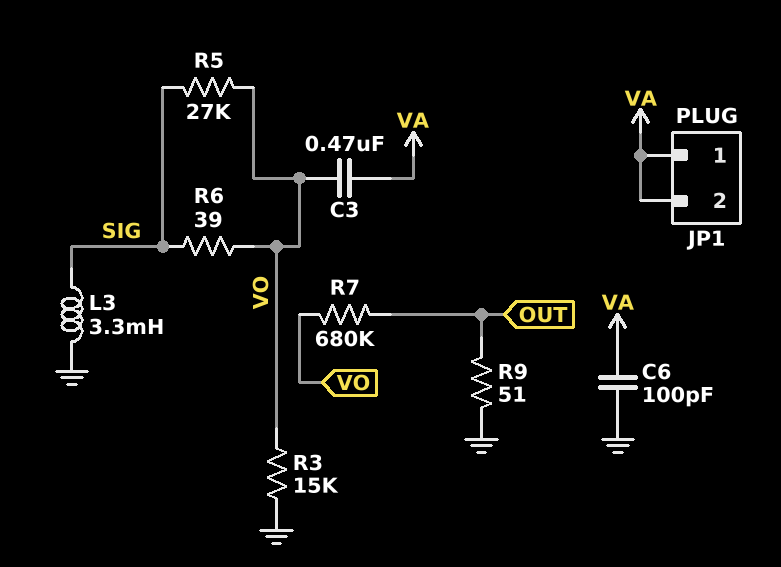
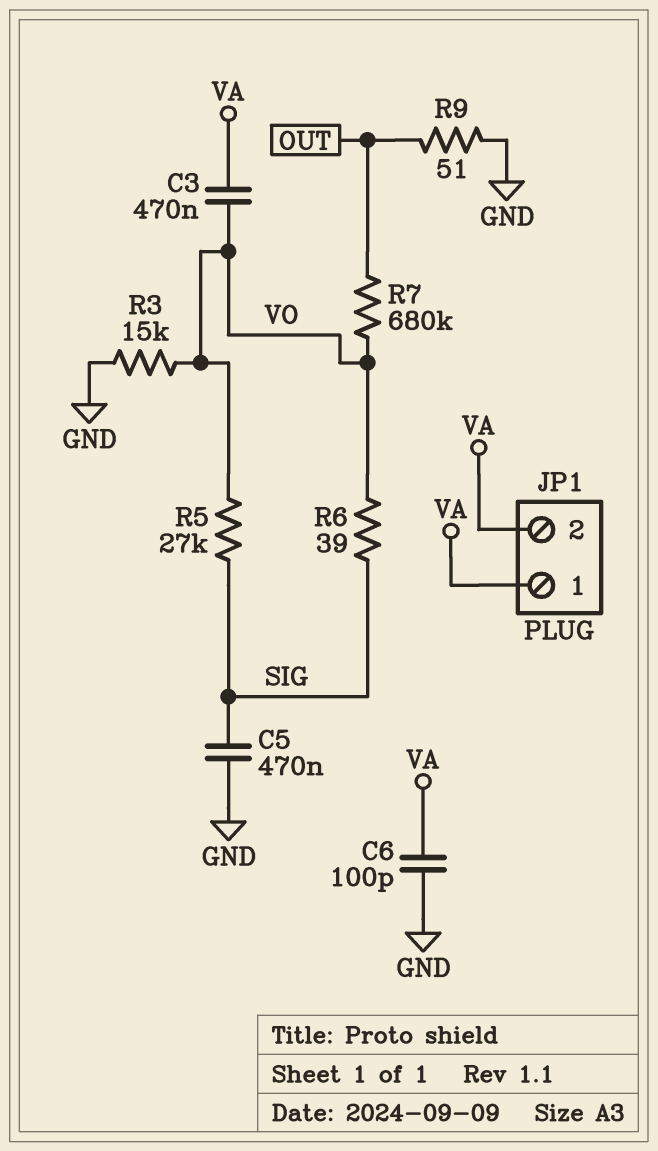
C5: none -> 470nF (GND, SIG)
L3: 3.3mH (GND, SIG) -> none

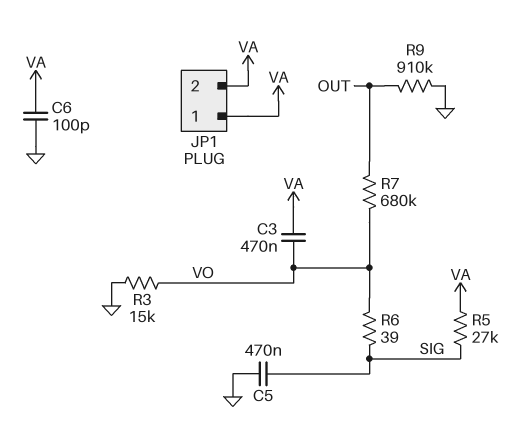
R5: 27k (SIG, VO) -> 27k (SIG, VA)
R9: 51 (GND, OUT) -> 910k (GND, OUT)

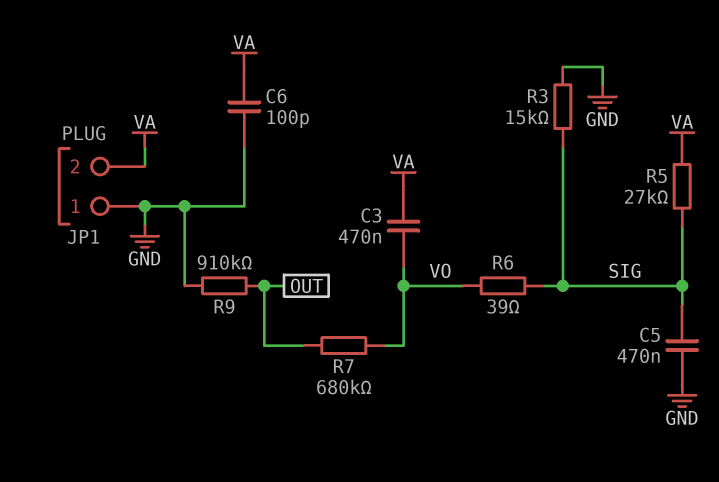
JP1 pin 1: VA -> GND
R3: 15k (GND, VO) -> 15k (GND, SIG)

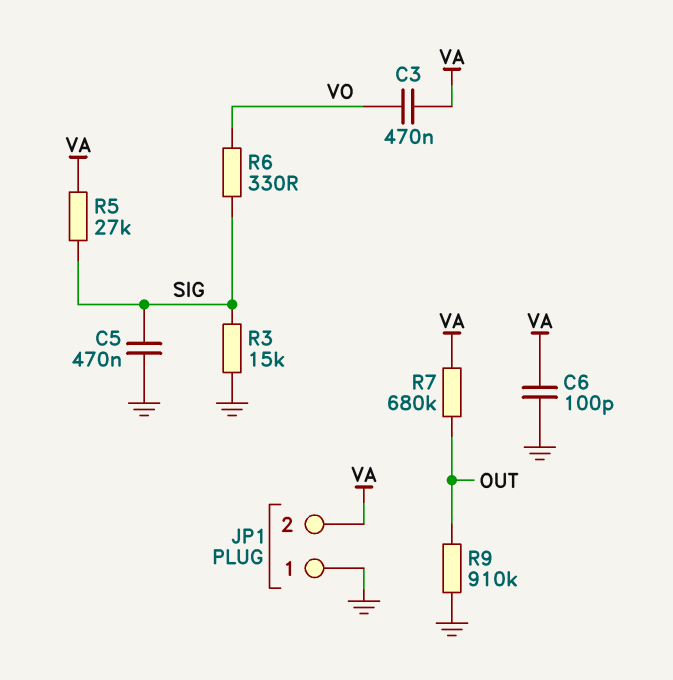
R6: 39 (SIG, VO) -> 330 (SIG, VO)
R7: 680k (OUT, VO) -> 680k (OUT, VA)

